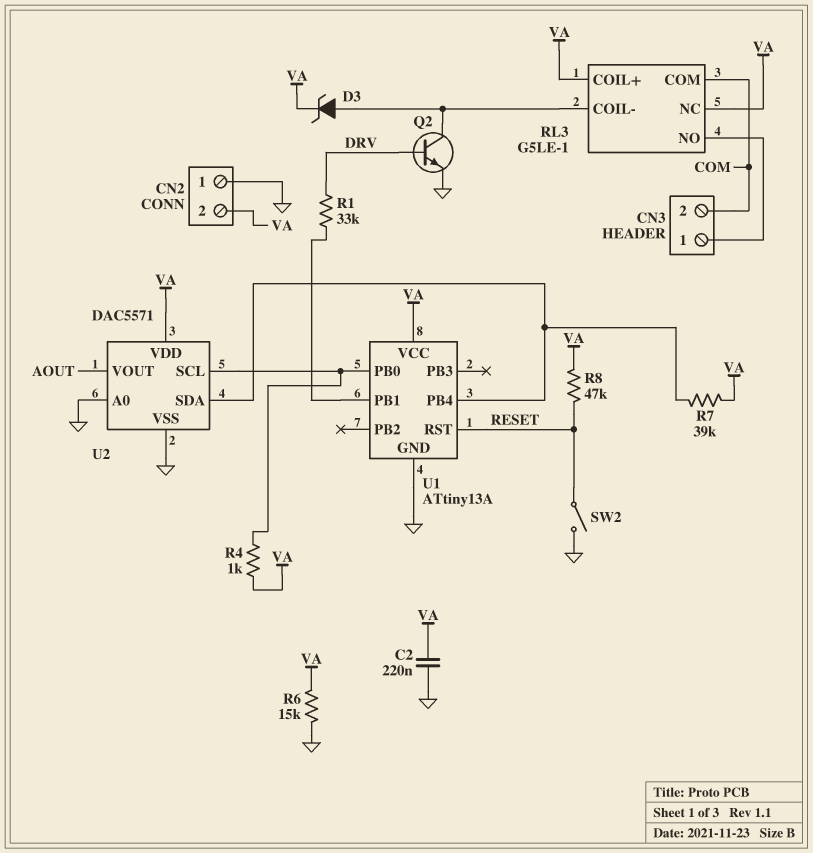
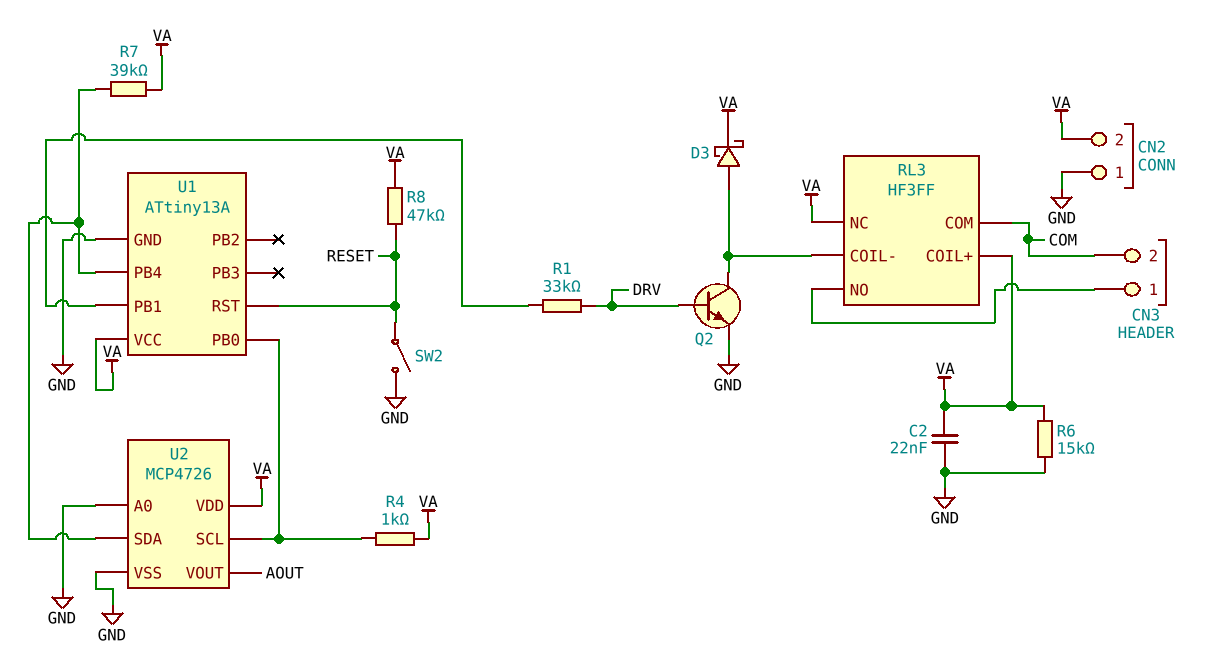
C2: 220nF (GND, VA) -> 22nF (GND, VA)
D3: zener (A RL3/COIL-, K VA) -> schottky (A RL3/COIL-, K VA)
RL3: G5LE-1 -> HF3FF
U2: DAC5571 -> MCP4726

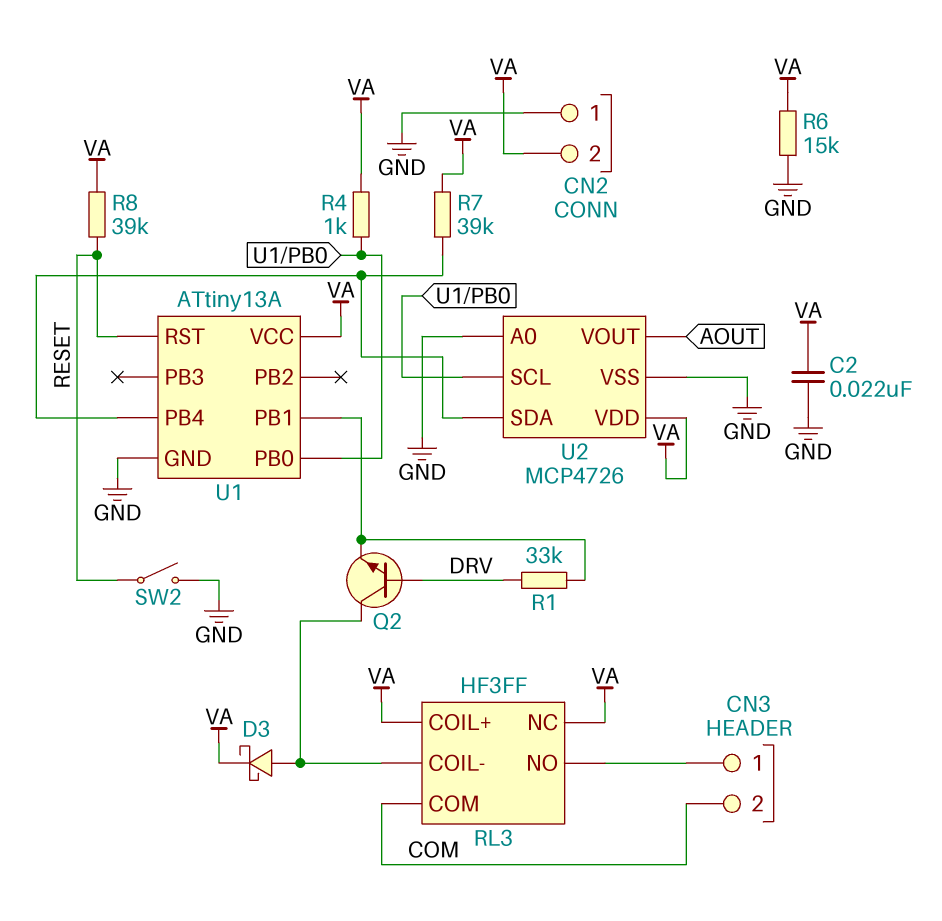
Q2: NPN (B DRV, C RL3/COIL-, E GND) -> NPN (B DRV, C RL3/COIL-, E U1/PB1)
R8: 47k (RESET, VA) -> 39k (RESET, VA)

